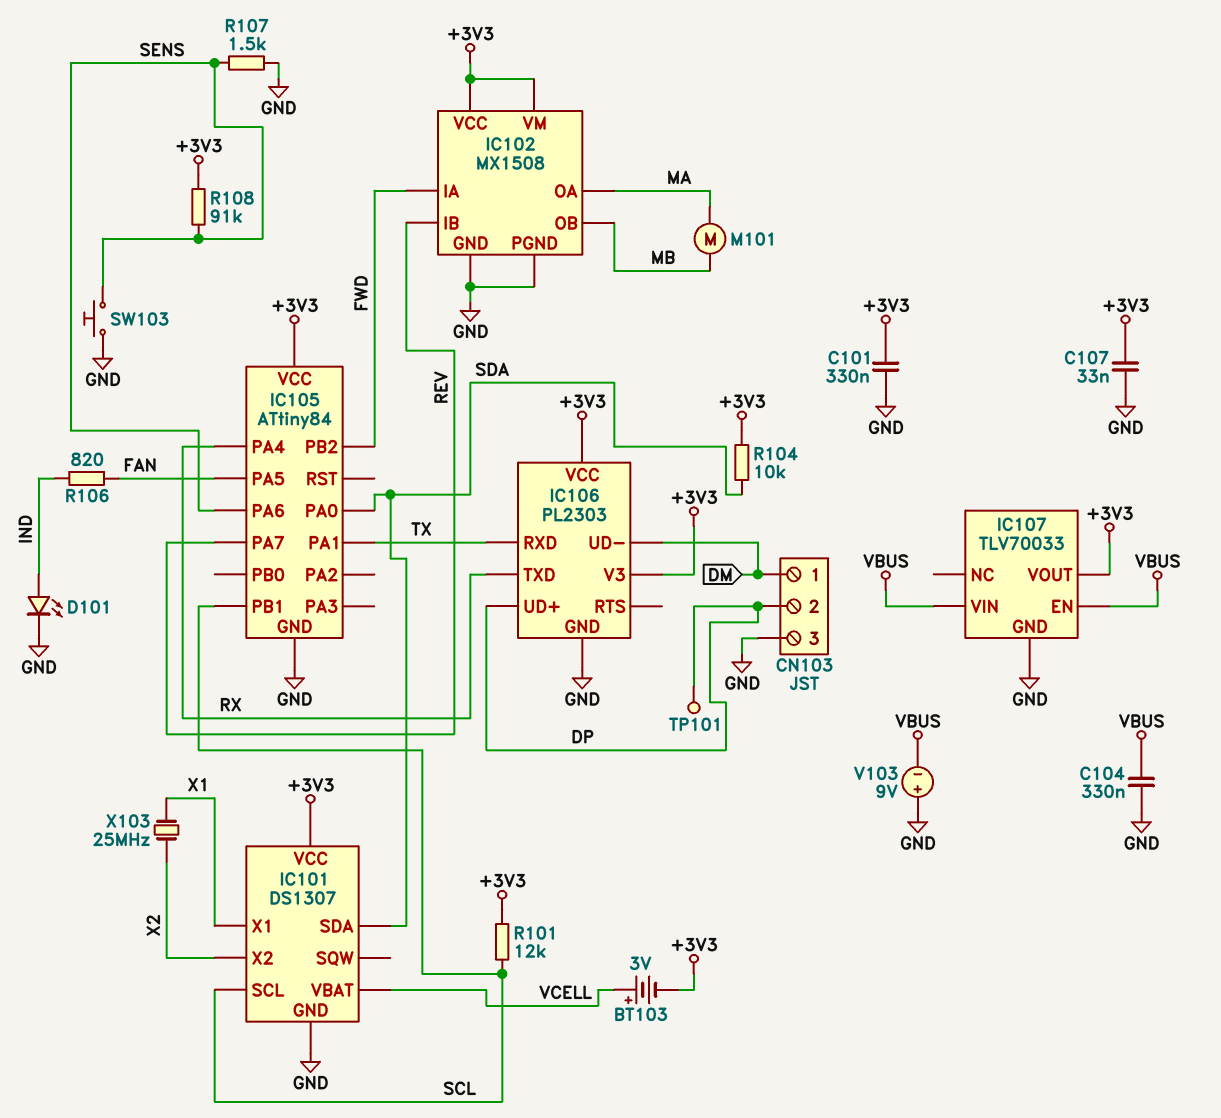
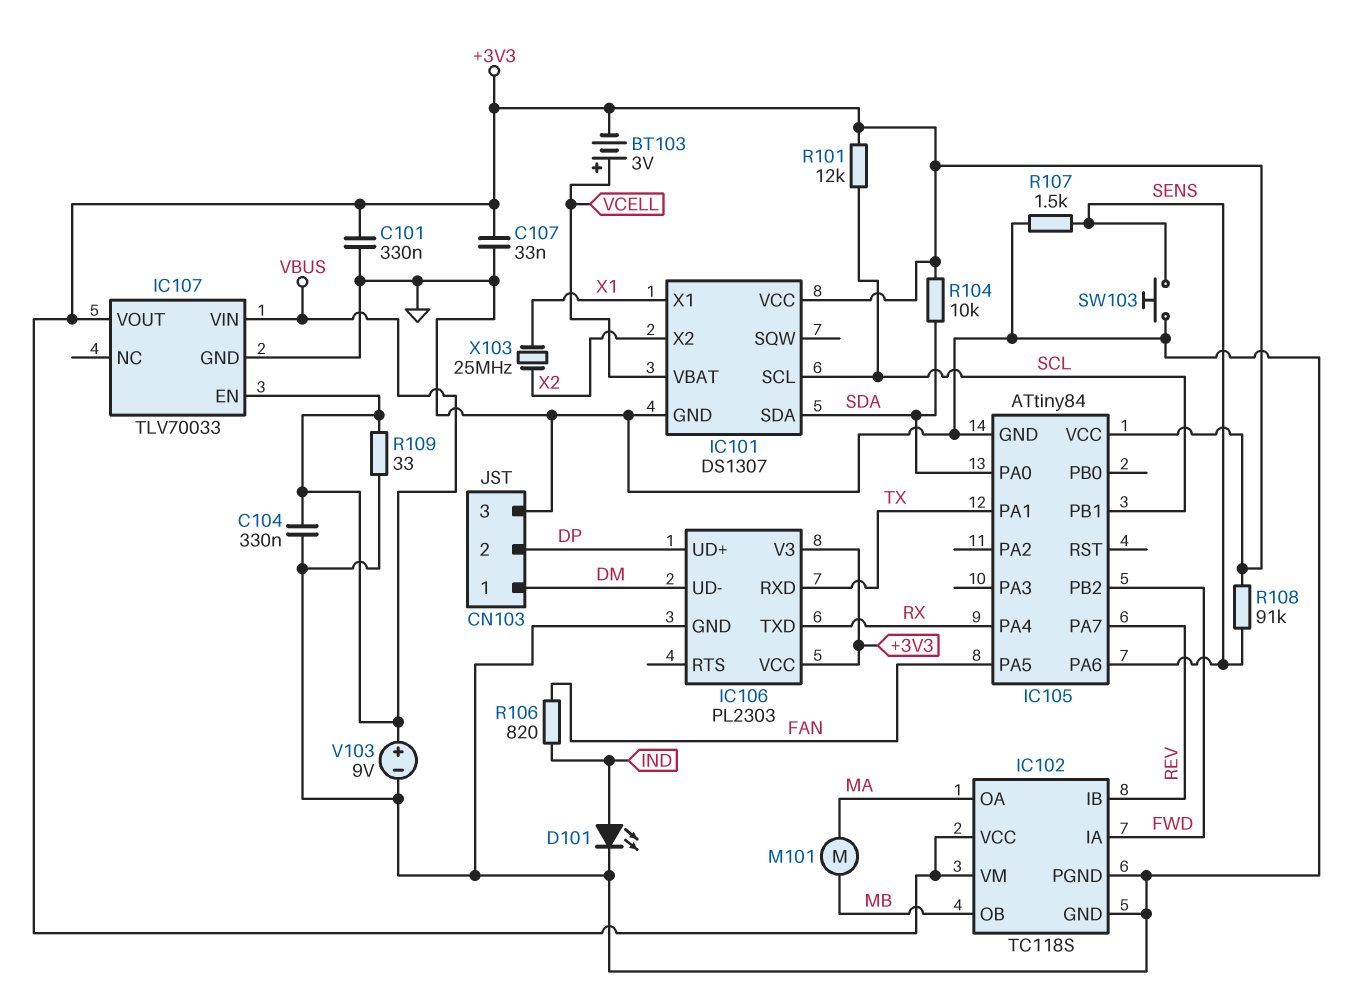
IC102: MX1508 -> TC118S
R109: none -> 33 (GND, VBUS)
TP101: test point (DP) -> none
V103: 9V (plus GND, minus VBUS) -> 9V (plus VBUS, minus GND)

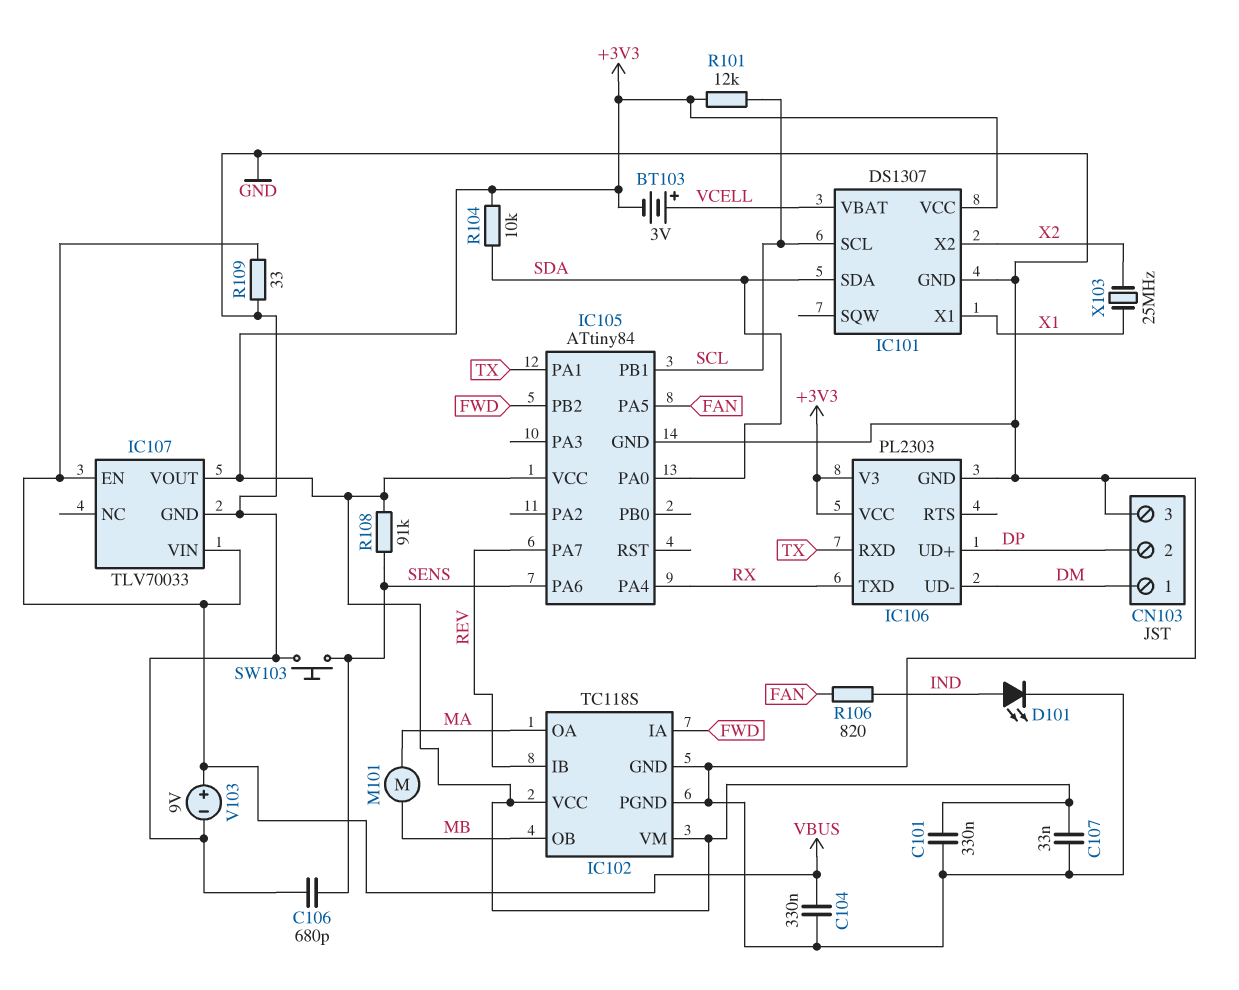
C106: none -> 680pF (GND, SENS)
R107: 1.5k (GND, SENS) -> none

